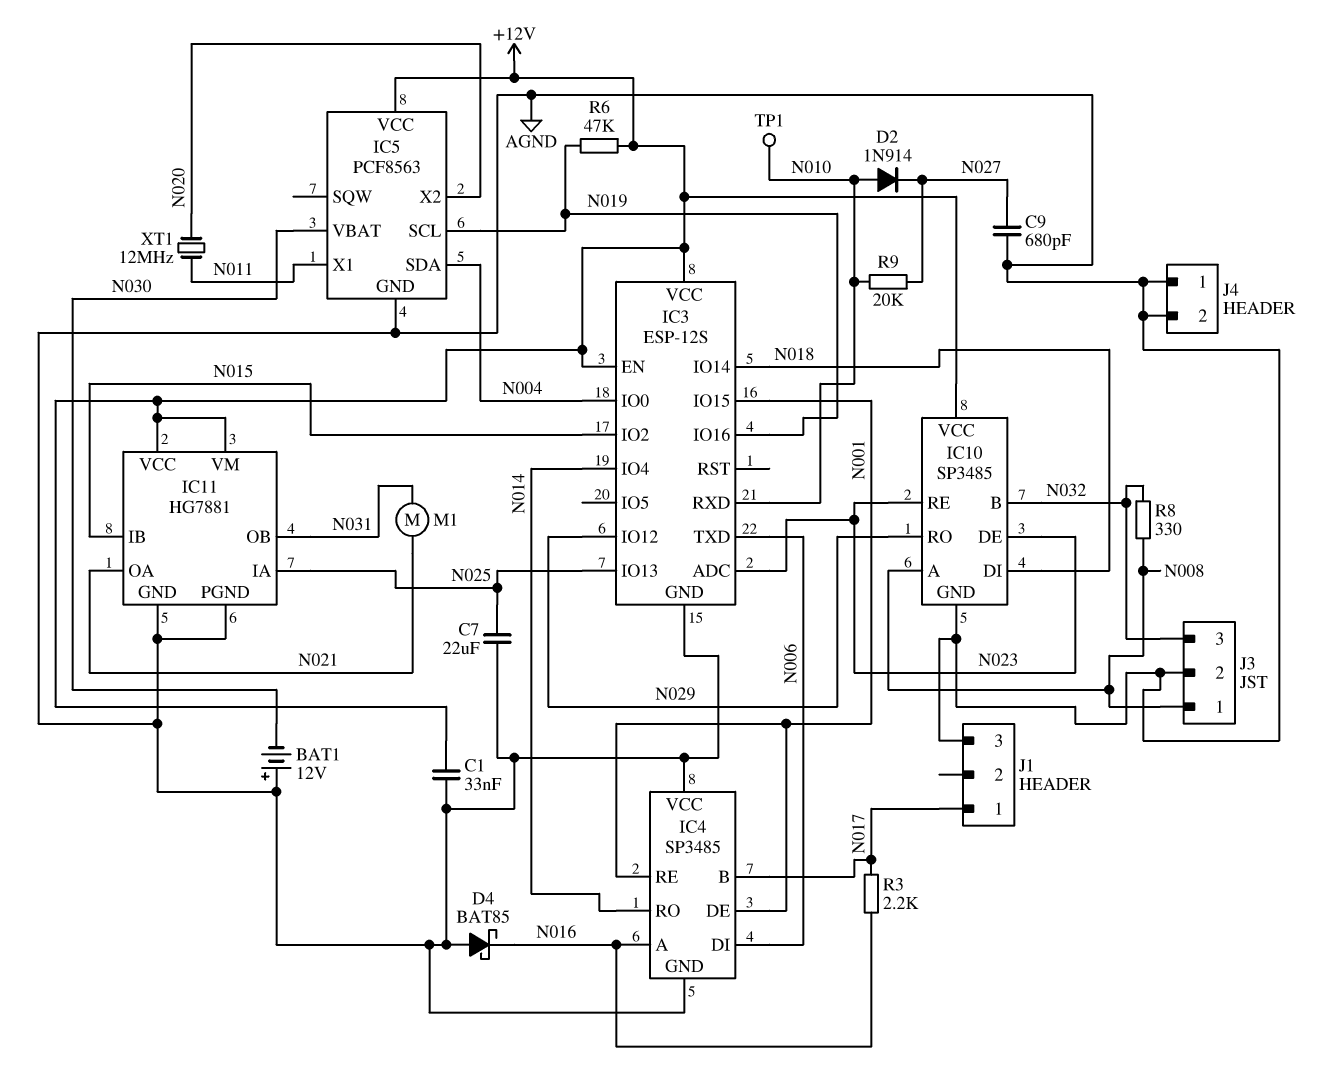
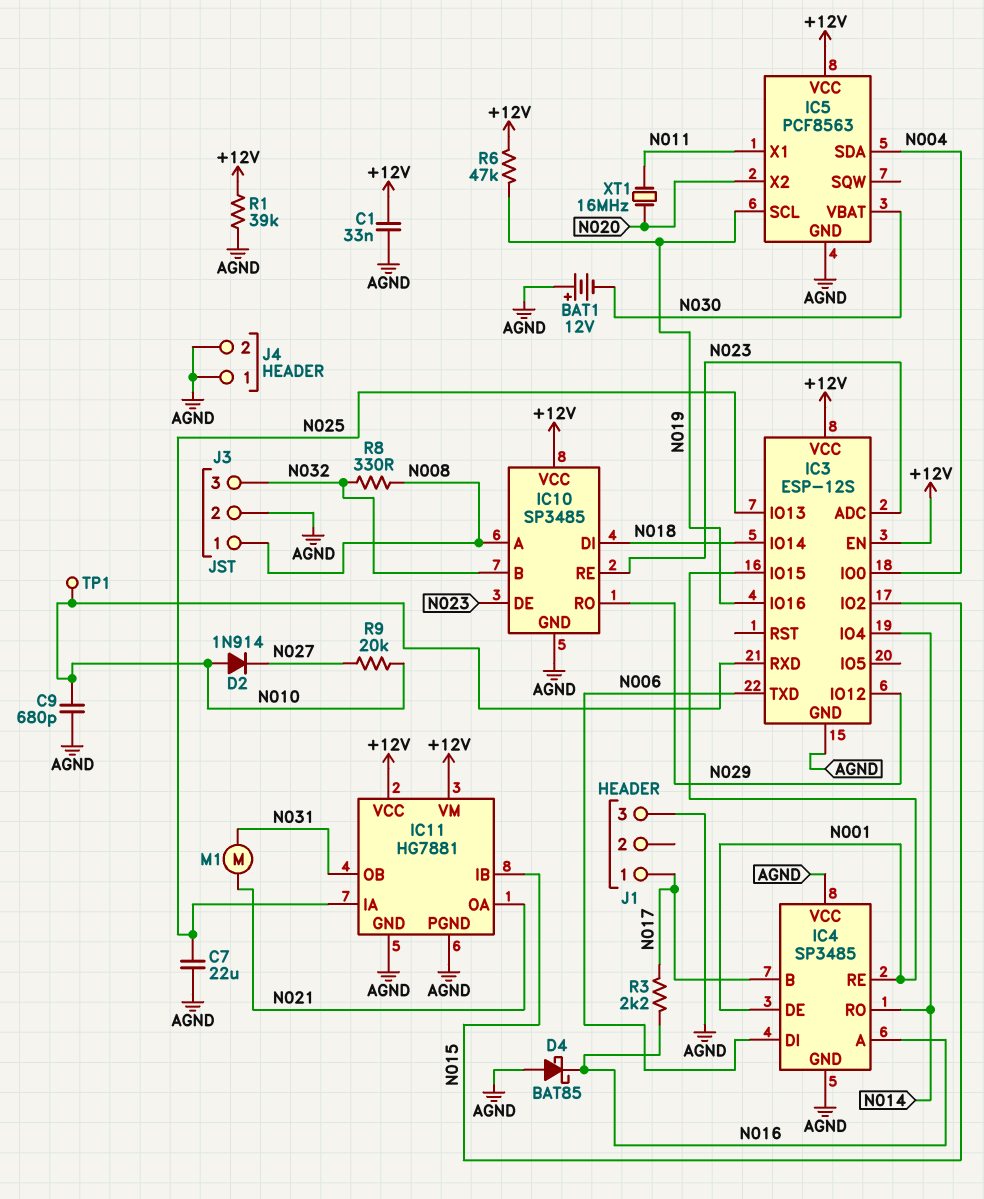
C9: 680pF (AGND, N027) -> 680pF (AGND, N010)
R1: none -> 39k (+12V, AGND)
XT1: 12MHz (N011, N020) -> 16MHz (N011, N020)

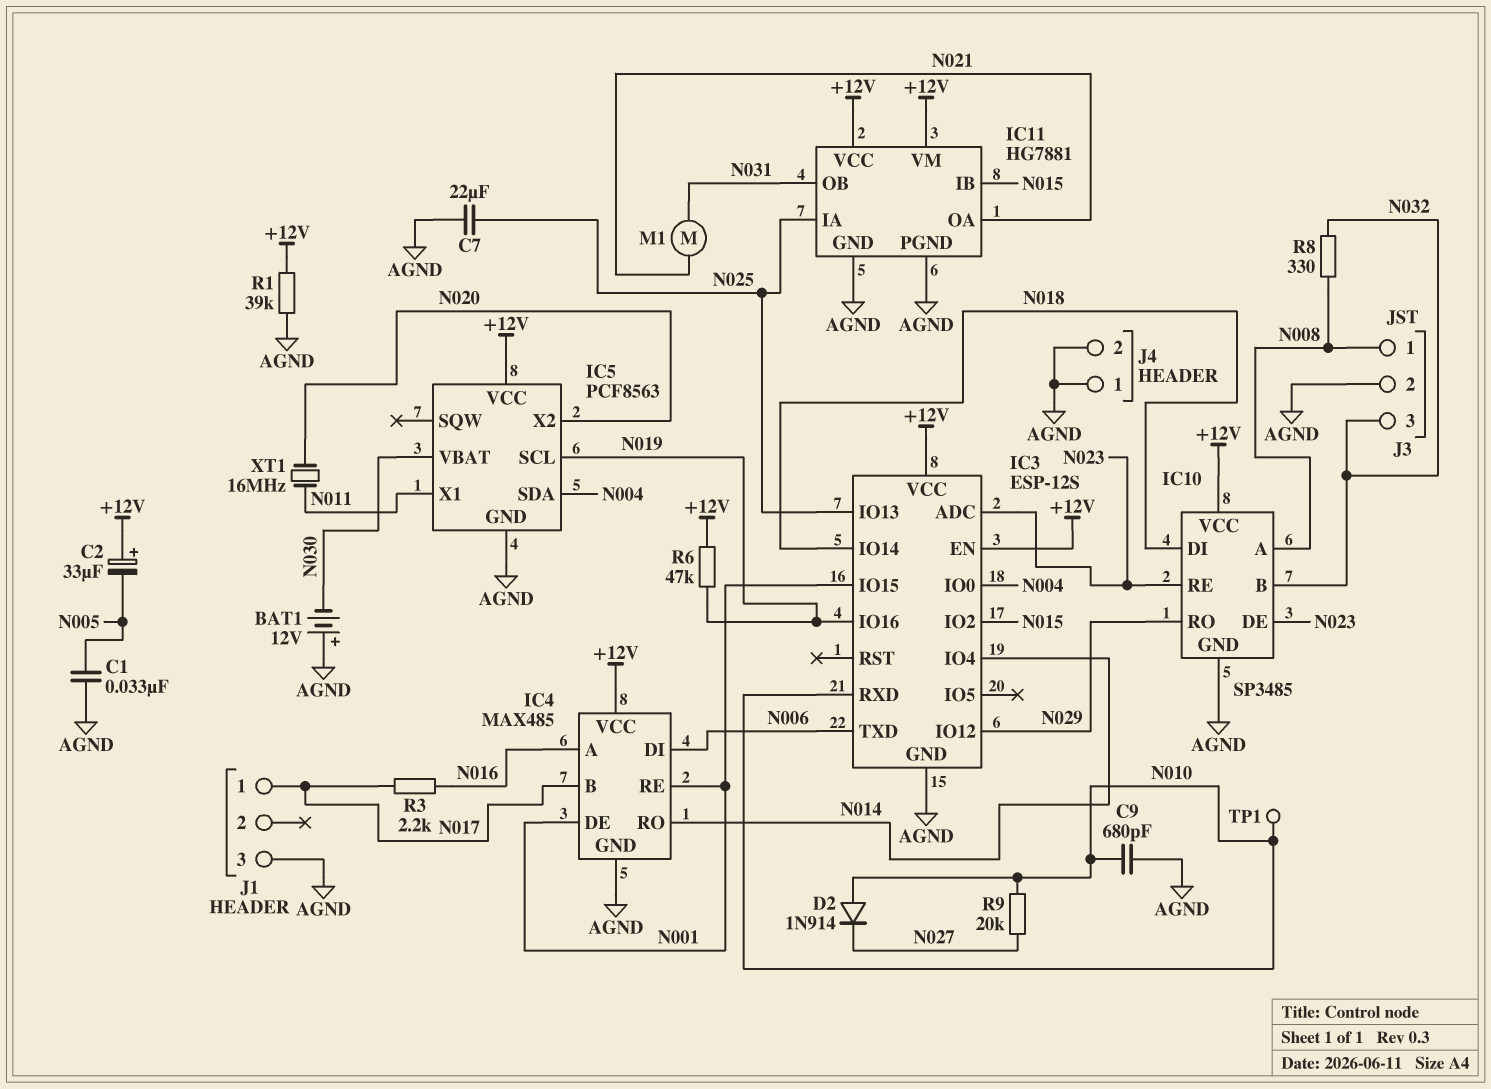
C1: 33nF (+12V, AGND) -> 33nF (AGND, N005)
C2: none -> 33uF (plus +12V, minus N005)
D4: schottky BAT85 (A AGND, K N016) -> none
IC4: SP3485 -> MAX485
IC4 pin VCC: AGND -> +12V

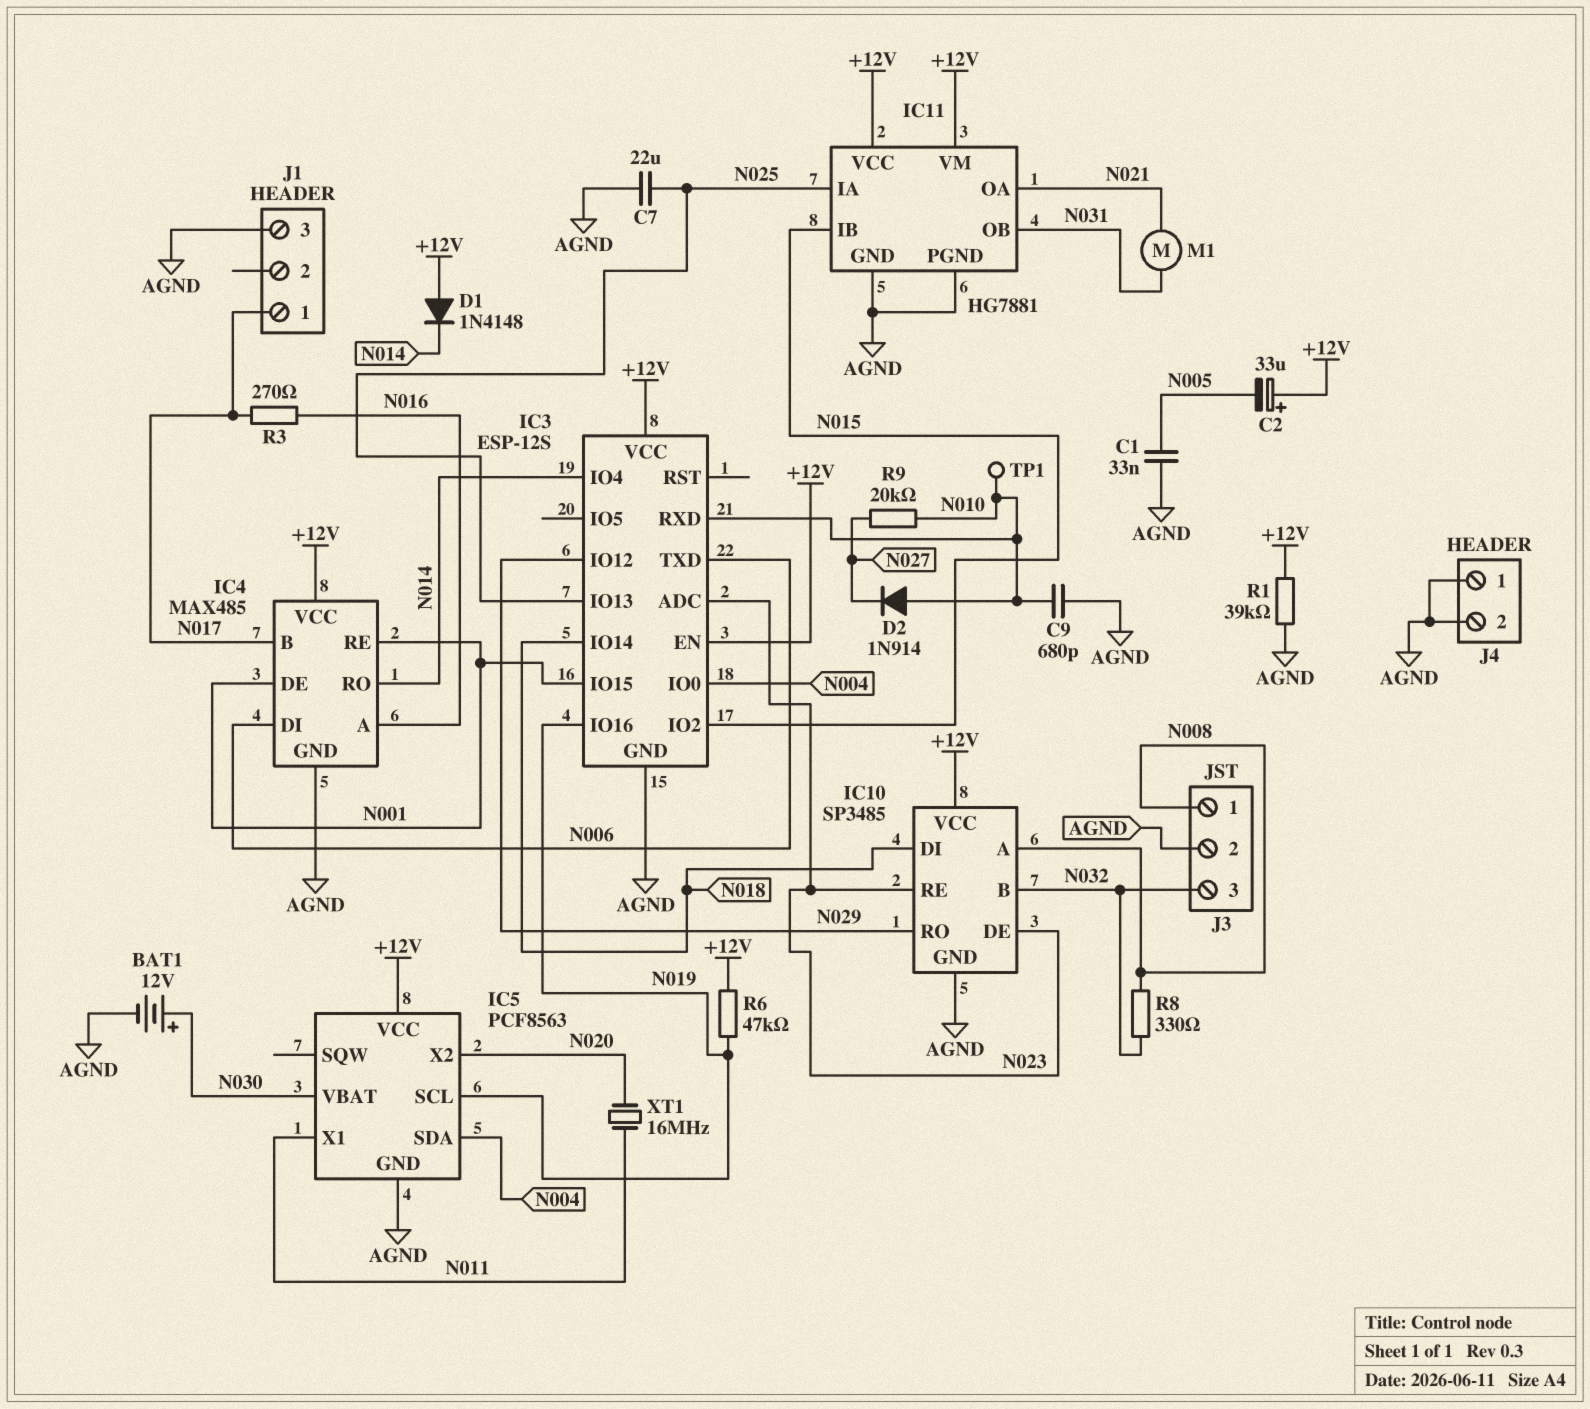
BAT1: 12V (plus AGND, minus N030) -> 12V (plus N030, minus AGND)
D1: none -> diode 1N4148 (A +12V, K N014)
R3: 2.2k (N016, N017) -> 270 (N016, N017)

